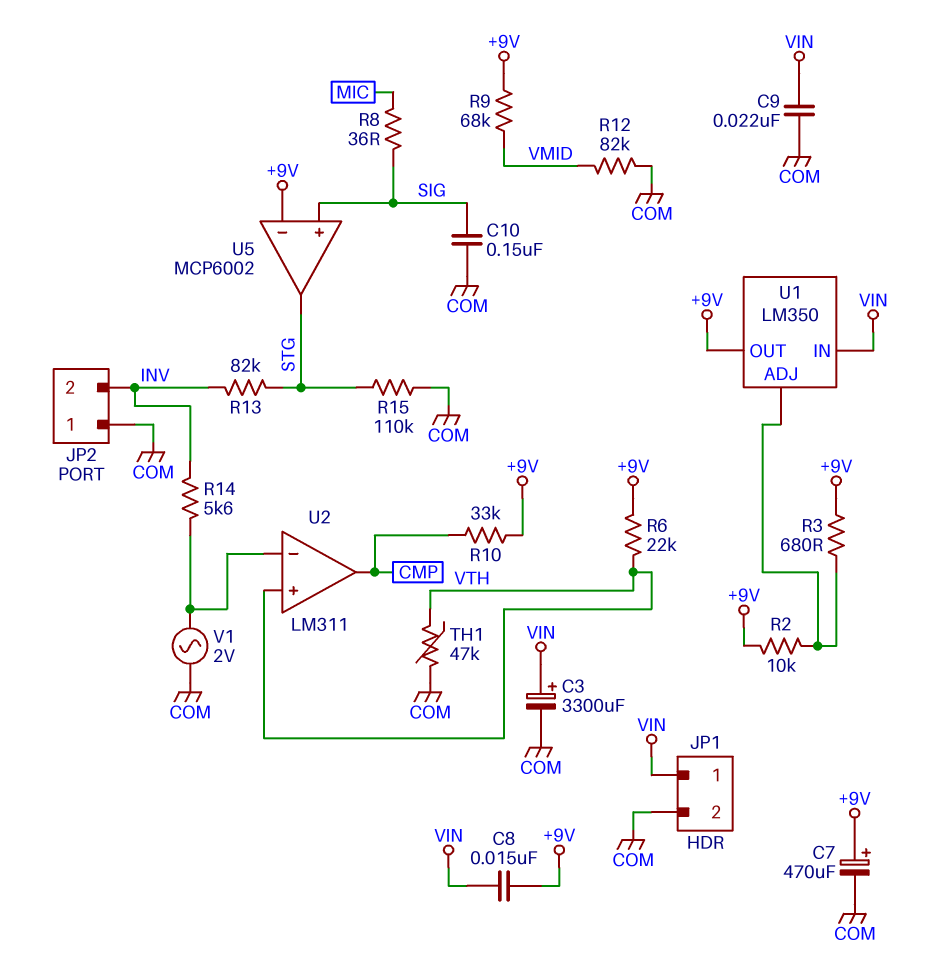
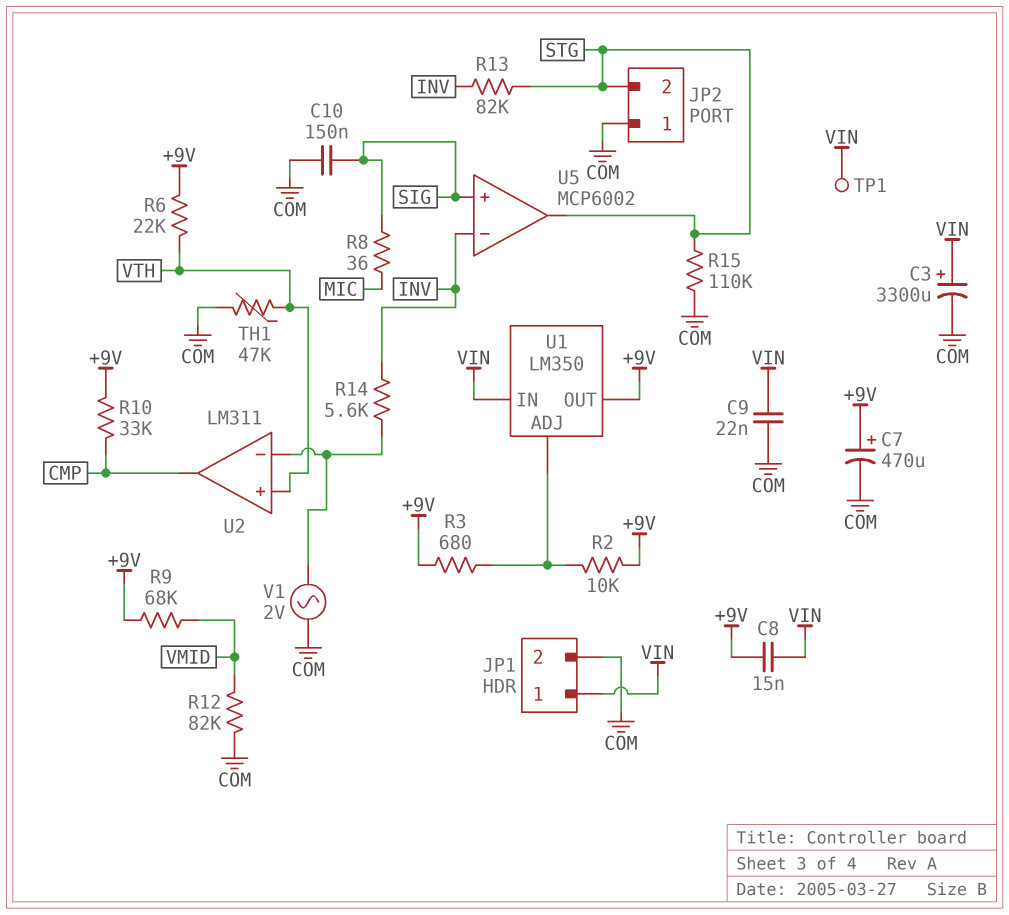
JP2 pin 2: INV -> STG
TP1: none -> test point (VIN)
U5 pin in-: +9V -> INV

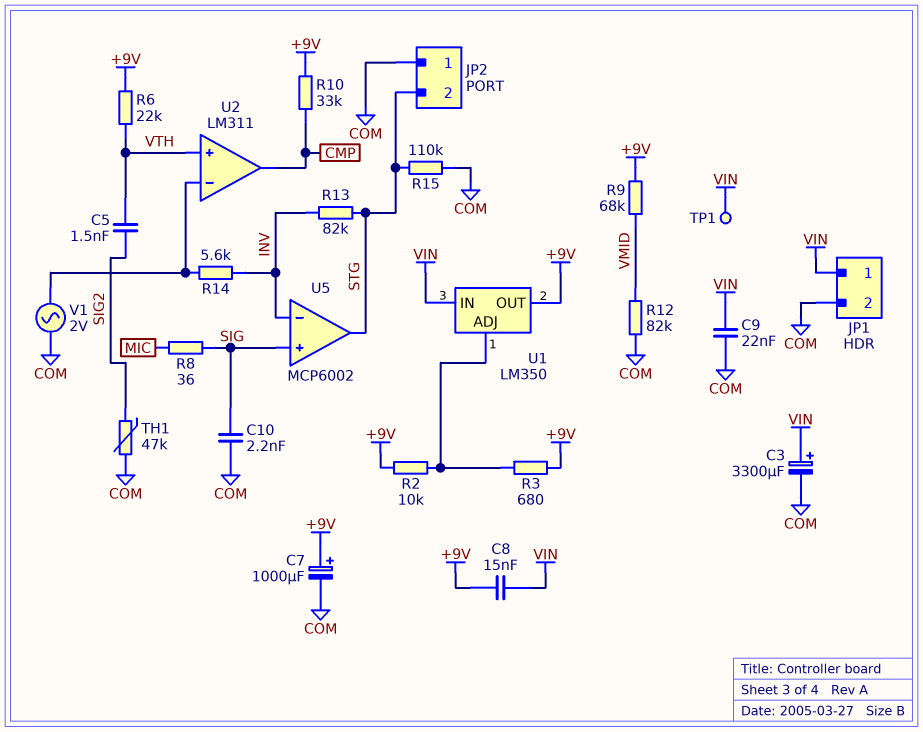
C5: none -> 1.5nF (SIG2, VTH)
C7: 470uF (plus +9V, minus COM) -> 1000uF (plus +9V, minus COM)
C10: 150nF (COM, SIG) -> 2.2nF (COM, SIG)
TH1: 47k (COM, VTH) -> 47k (COM, SIG2)

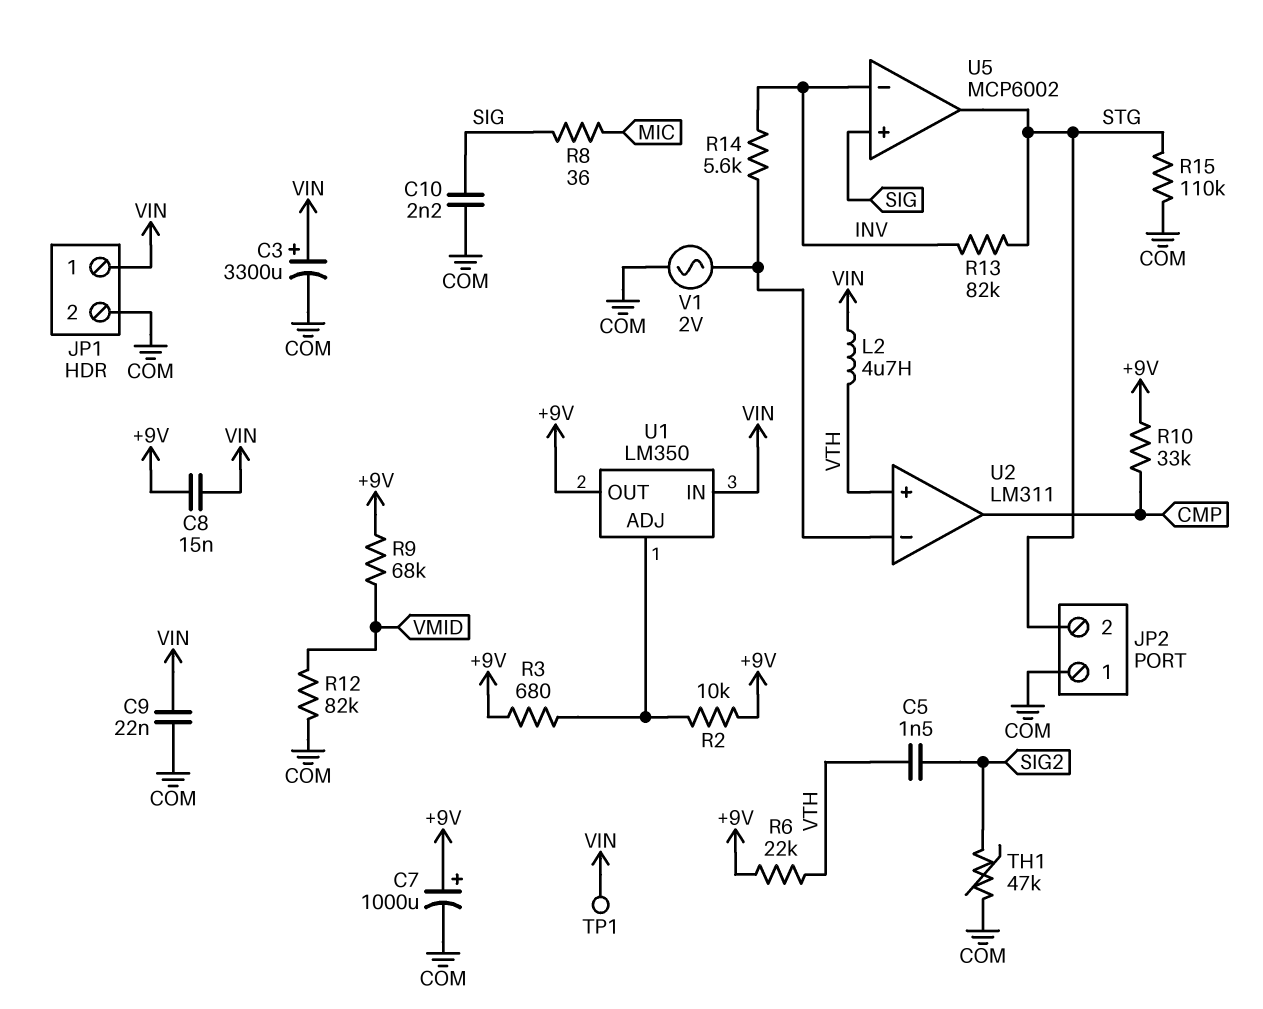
L2: none -> 4.7uH (VIN, VTH)

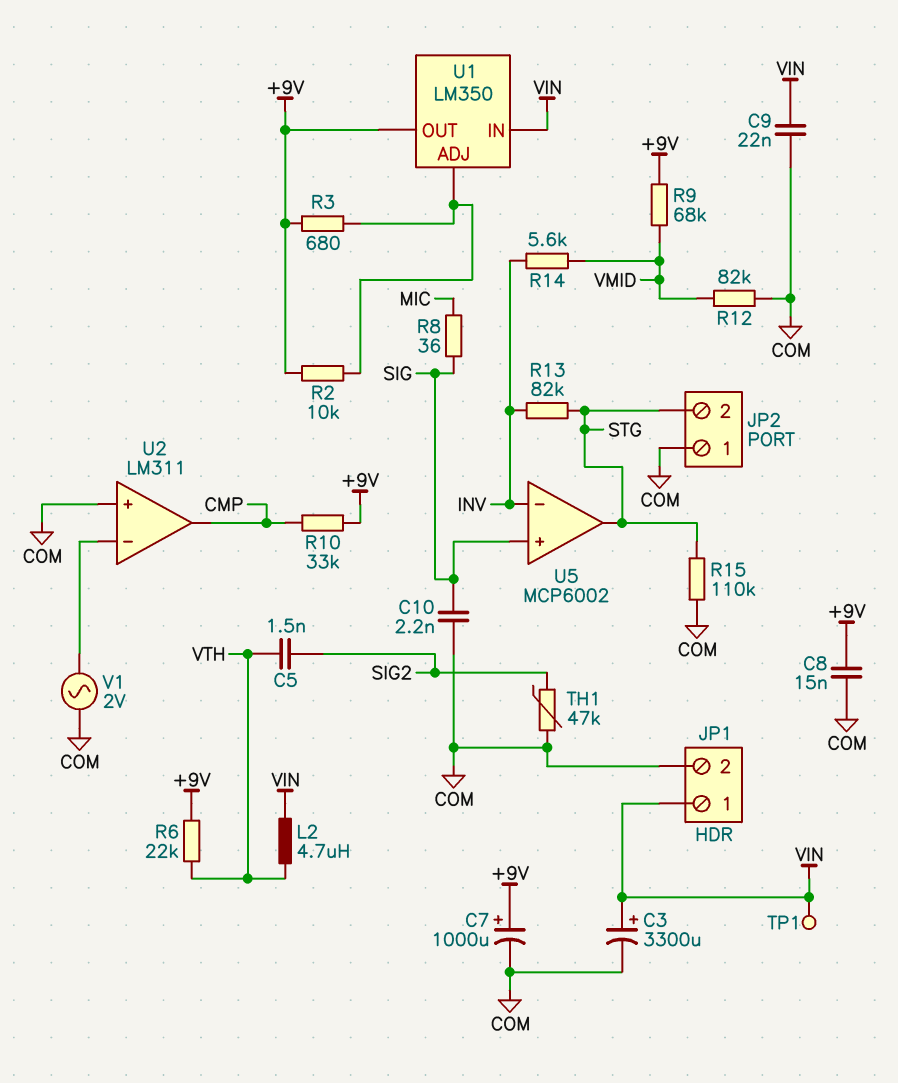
C8: 15nF (+9V, VIN) -> 15nF (+9V, COM)
R14: 5.6k (INV, U2/in-) -> 5.6k (INV, VMID)
U2 pin in+: VTH -> COM

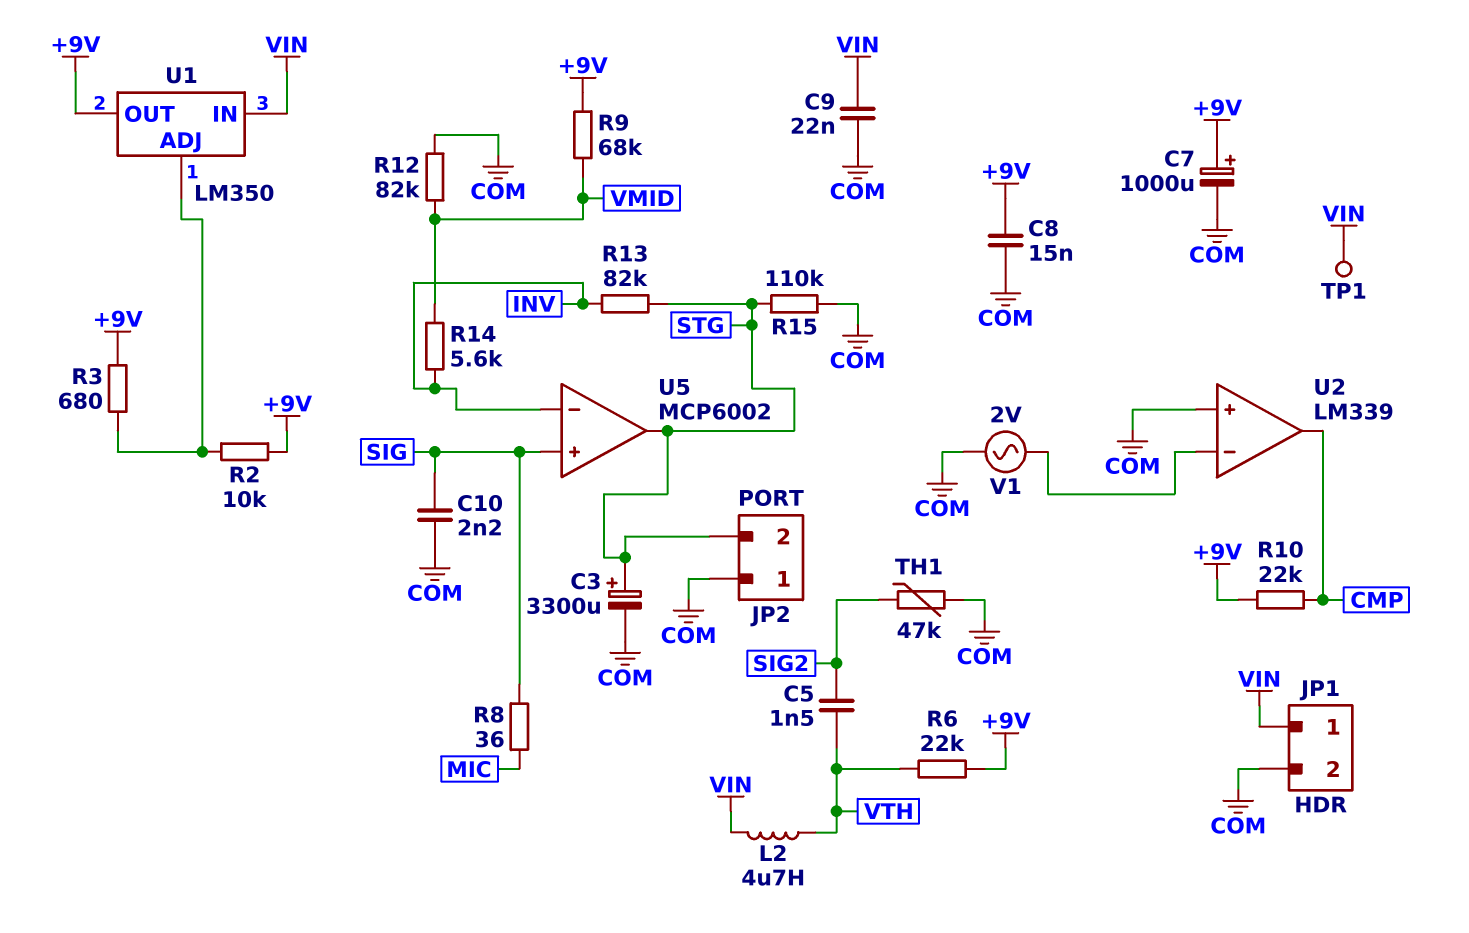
C3: 3300uF (plus VIN, minus COM) -> 3300uF (plus STG, minus COM)
R10: 33k (+9V, CMP) -> 22k (+9V, CMP)
U2: LM311 -> LM339

